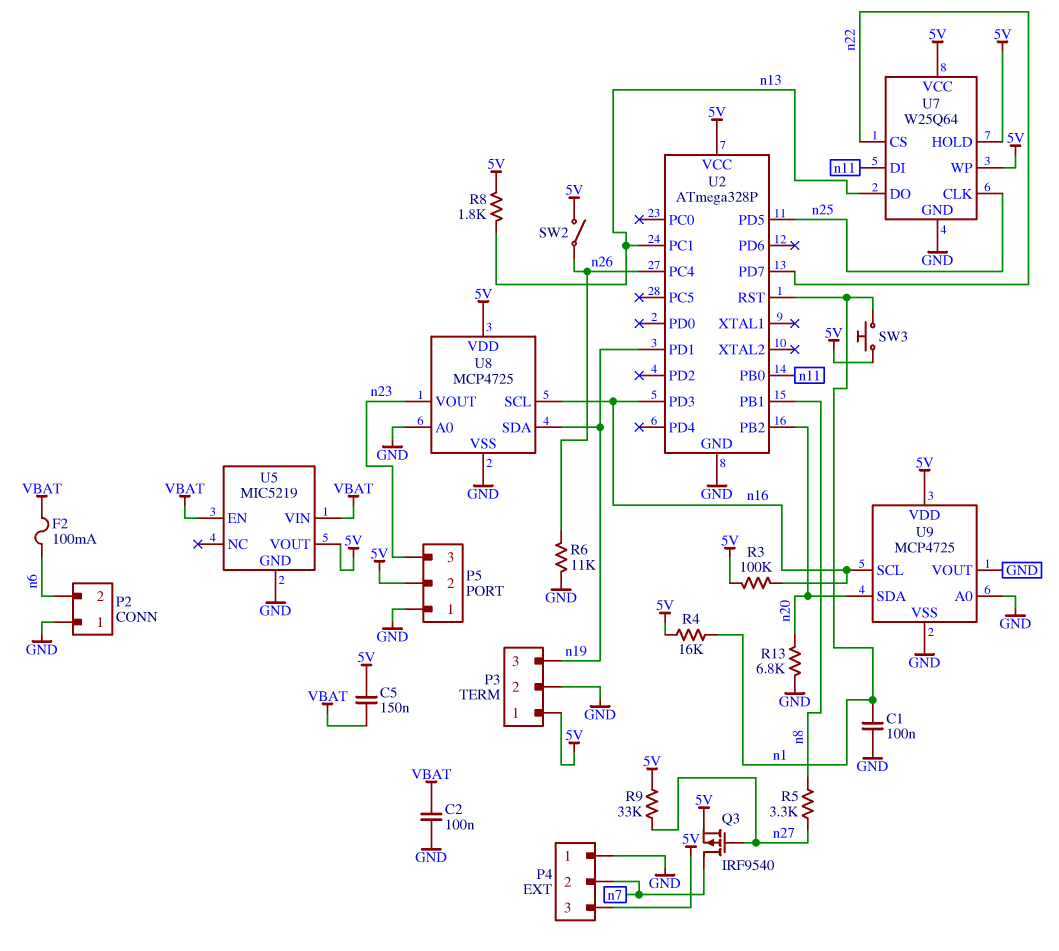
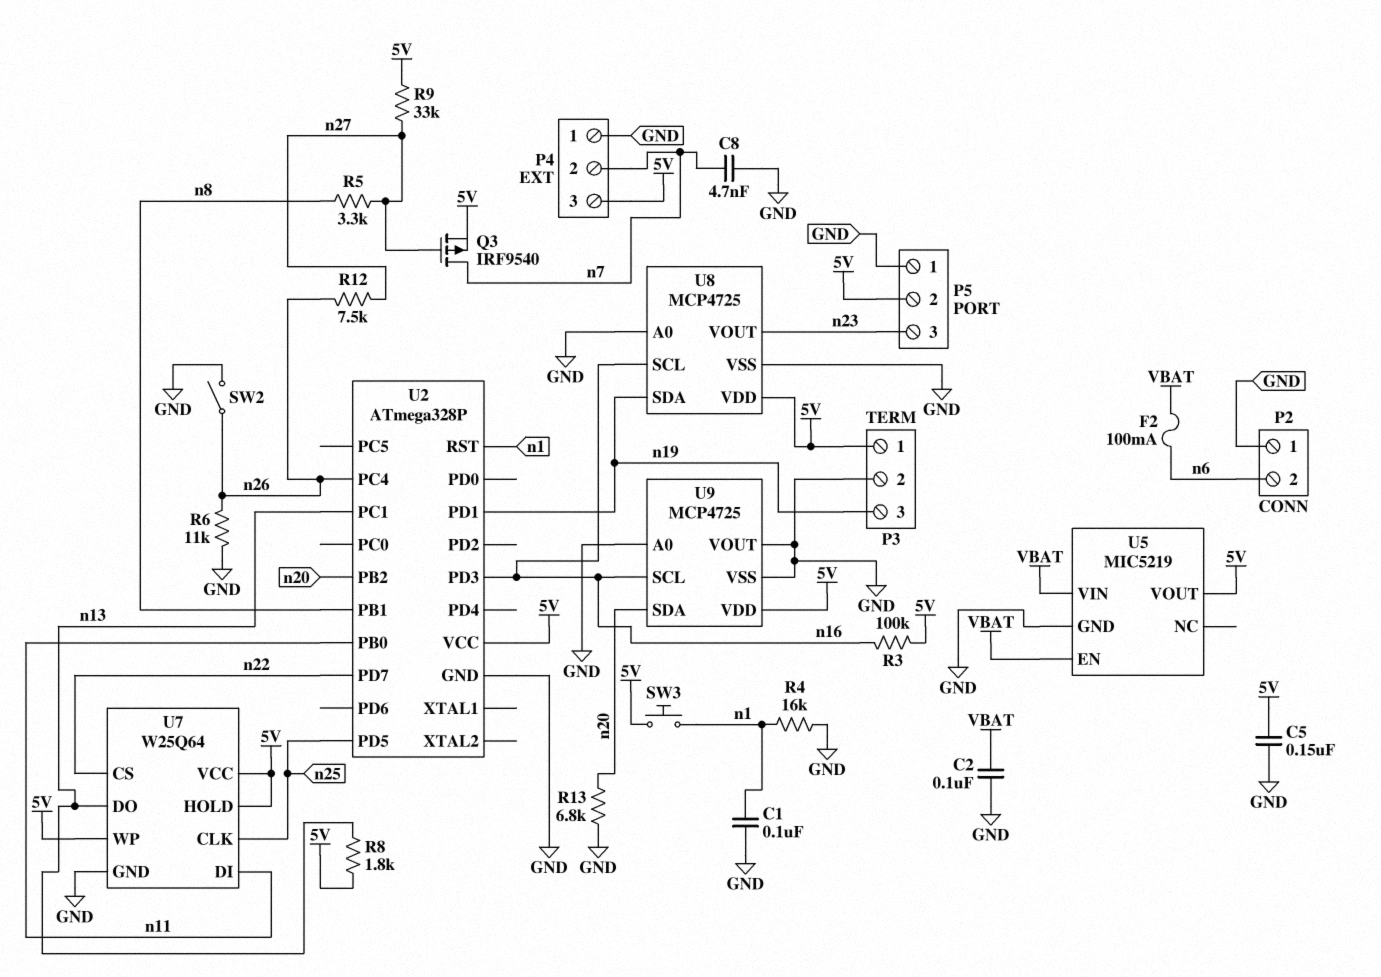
C5: 150nF (5V, VBAT) -> 150nF (5V, GND)
C8: none -> 4.7nF (GND, n7)
R4: 16k (5V, n1) -> 16k (GND, n1)
R12: none -> 7.5k (n26, n27)
SW2: switch (5V, n26) -> switch (GND, n26)

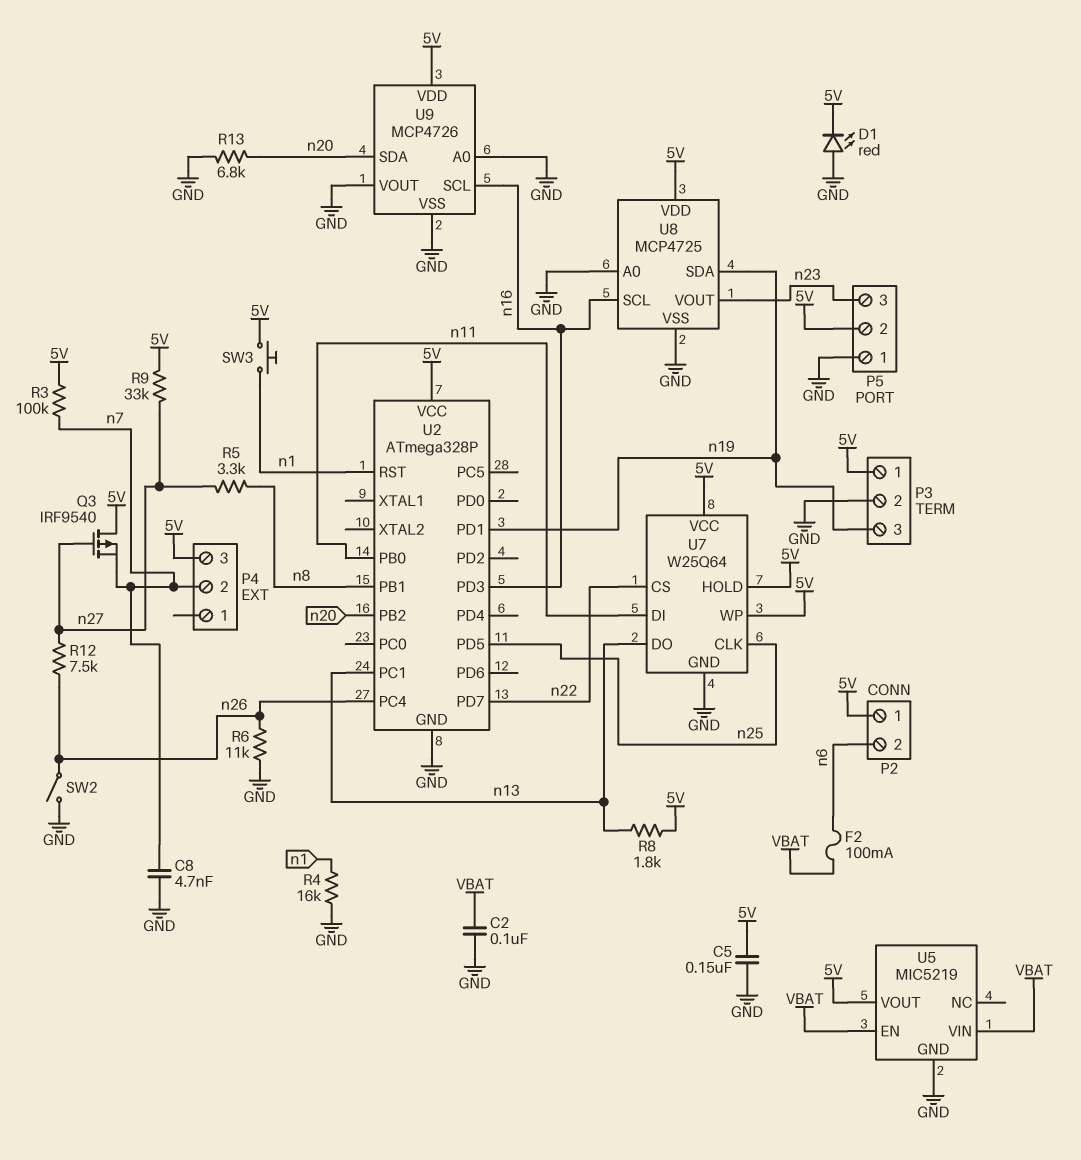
C1: 100nF (GND, n1) -> none
D1: none -> LED red (A GND, K 5V)
P2 pin 1: GND -> 5V
P4 pin 1: GND -> none
Q3: PMOS IRF9540 (G n27, D n7, S 5V) -> PMOS IRF9540 (G n27, D 5V, S n7)
R3: 100k (5V, n16) -> 100k (5V, n7)
U9: MCP4725 -> MCP4726

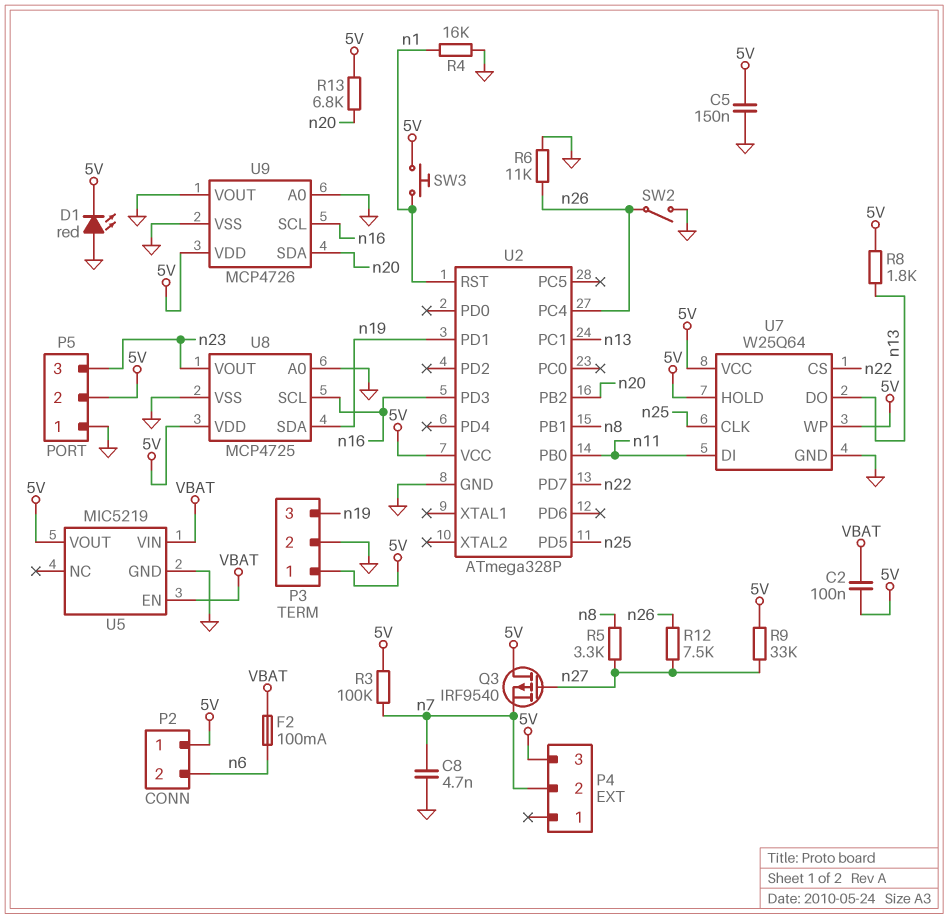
C2: 100nF (GND, VBAT) -> 100nF (5V, VBAT)
R13: 6.8k (GND, n20) -> 6.8k (5V, n20)

